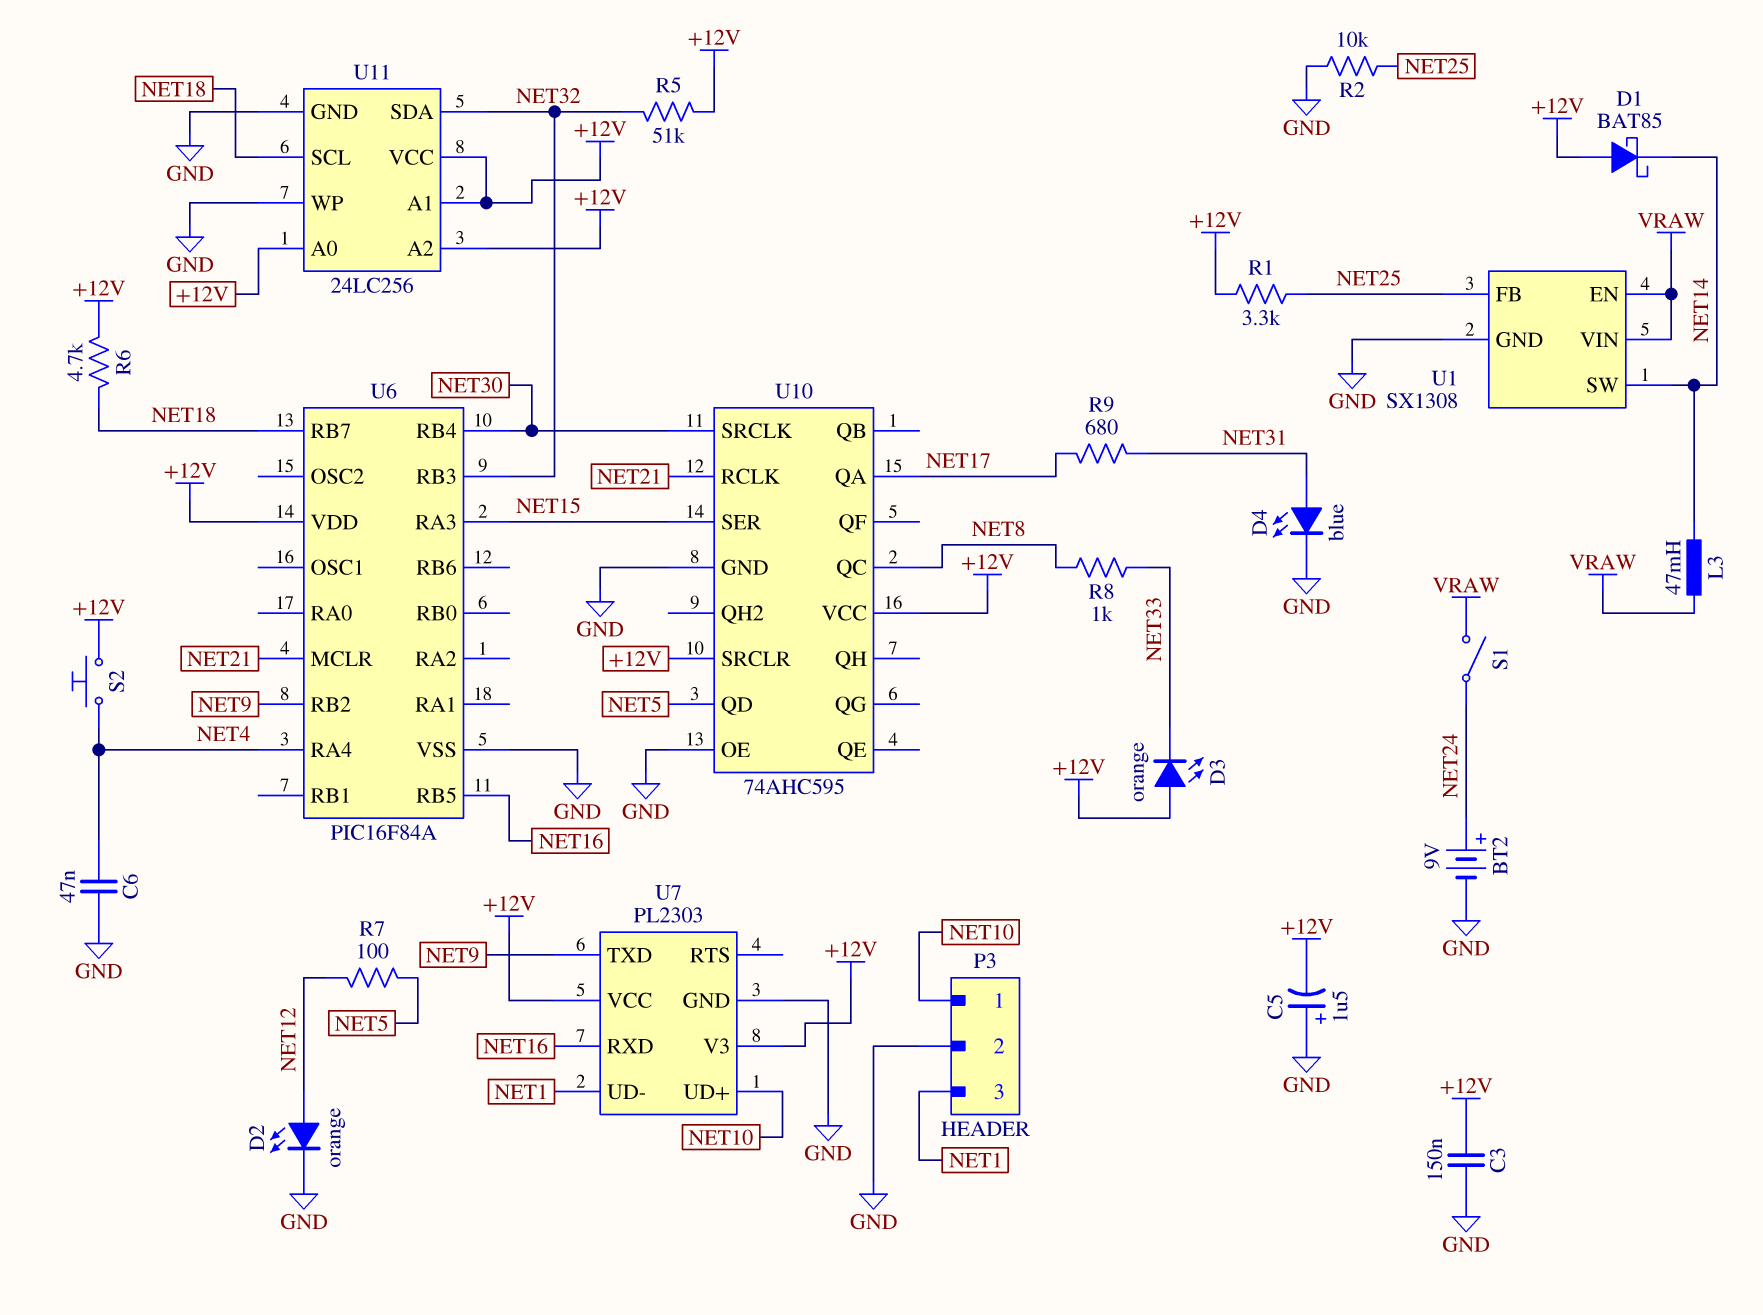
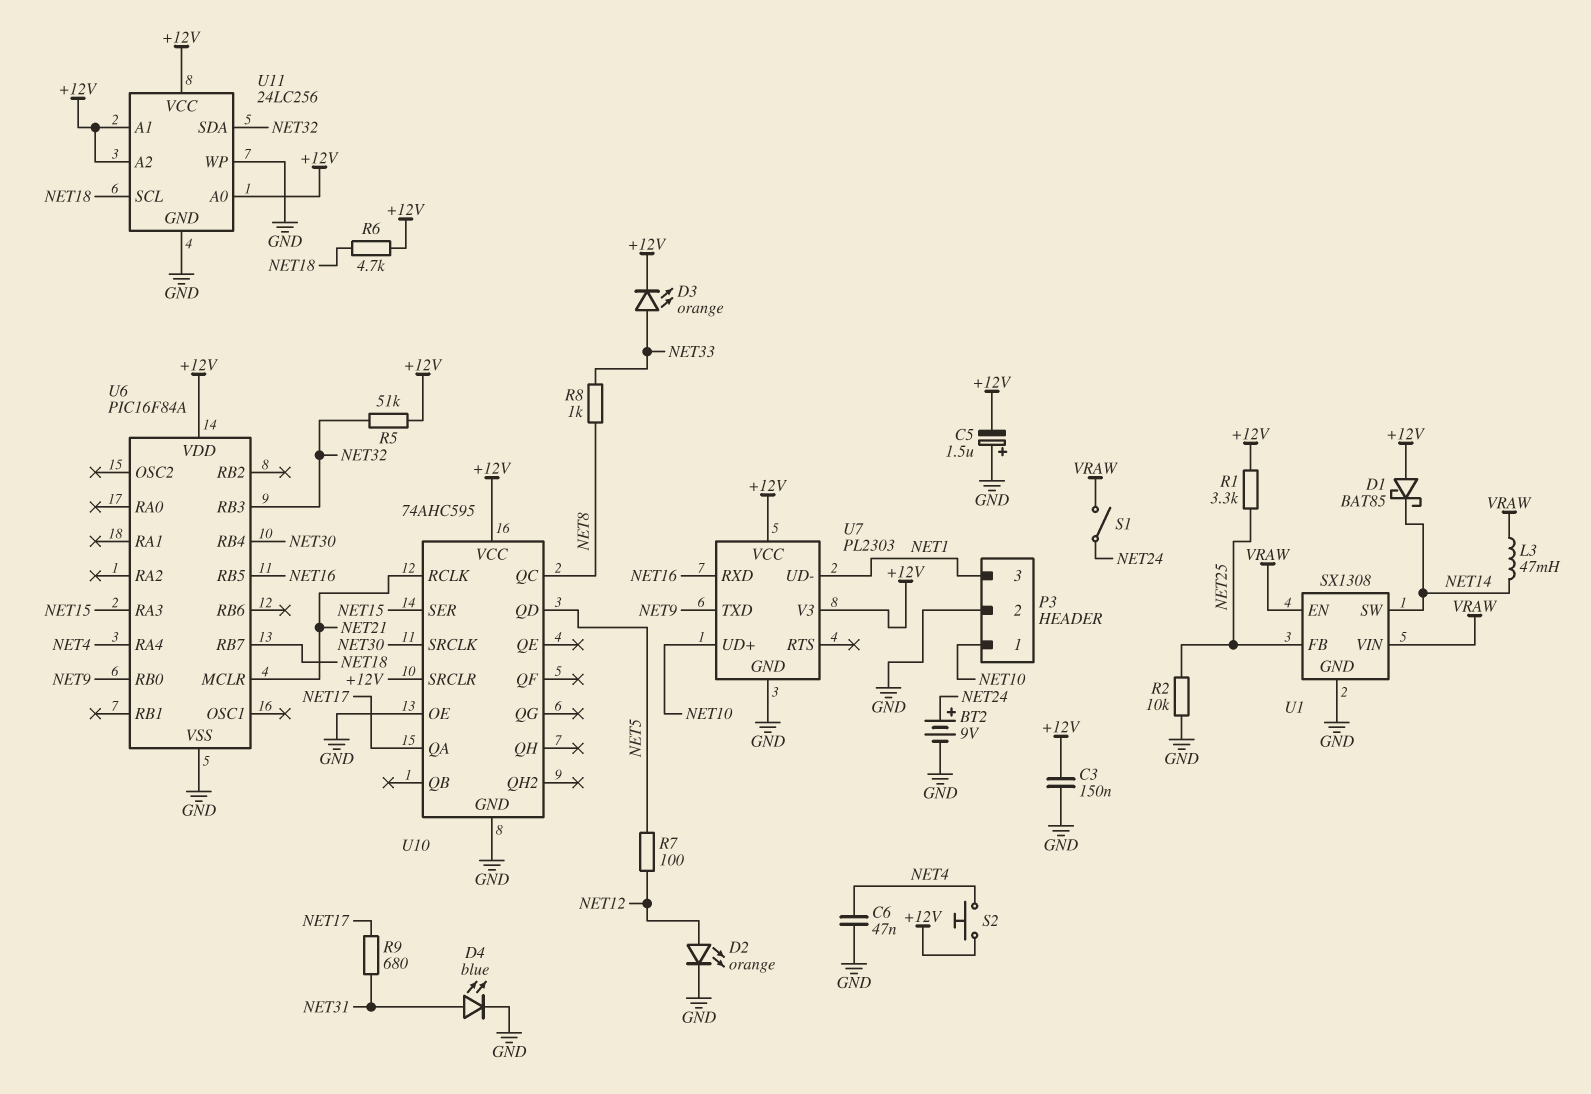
D3: LED orange (A +12V, K NET33) -> LED orange (A NET33, K +12V)
U6 pin RB0: none -> NET9
U6 pin RB2: NET9 -> none

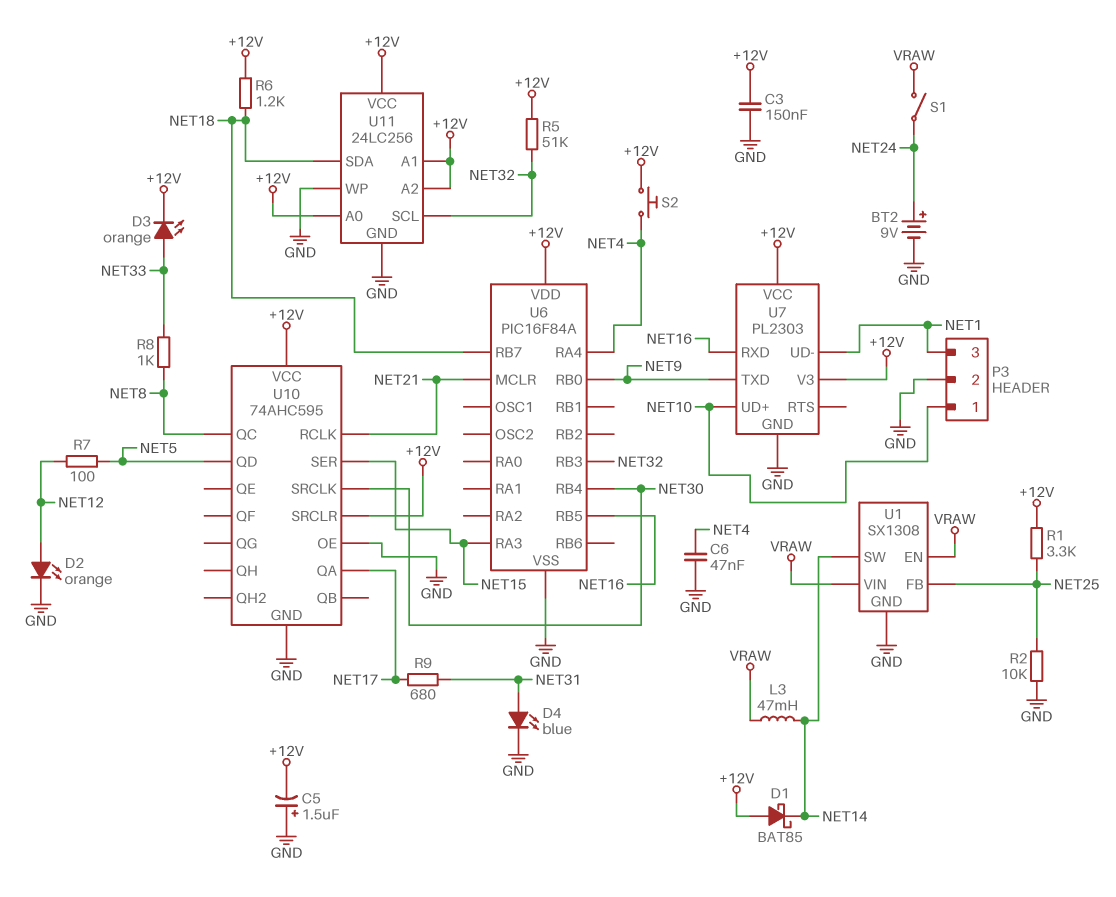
R6: 4.7k (+12V, NET18) -> 1.2k (+12V, NET18)
U11 pin SCL: NET18 -> NET32
U11 pin SDA: NET32 -> NET18

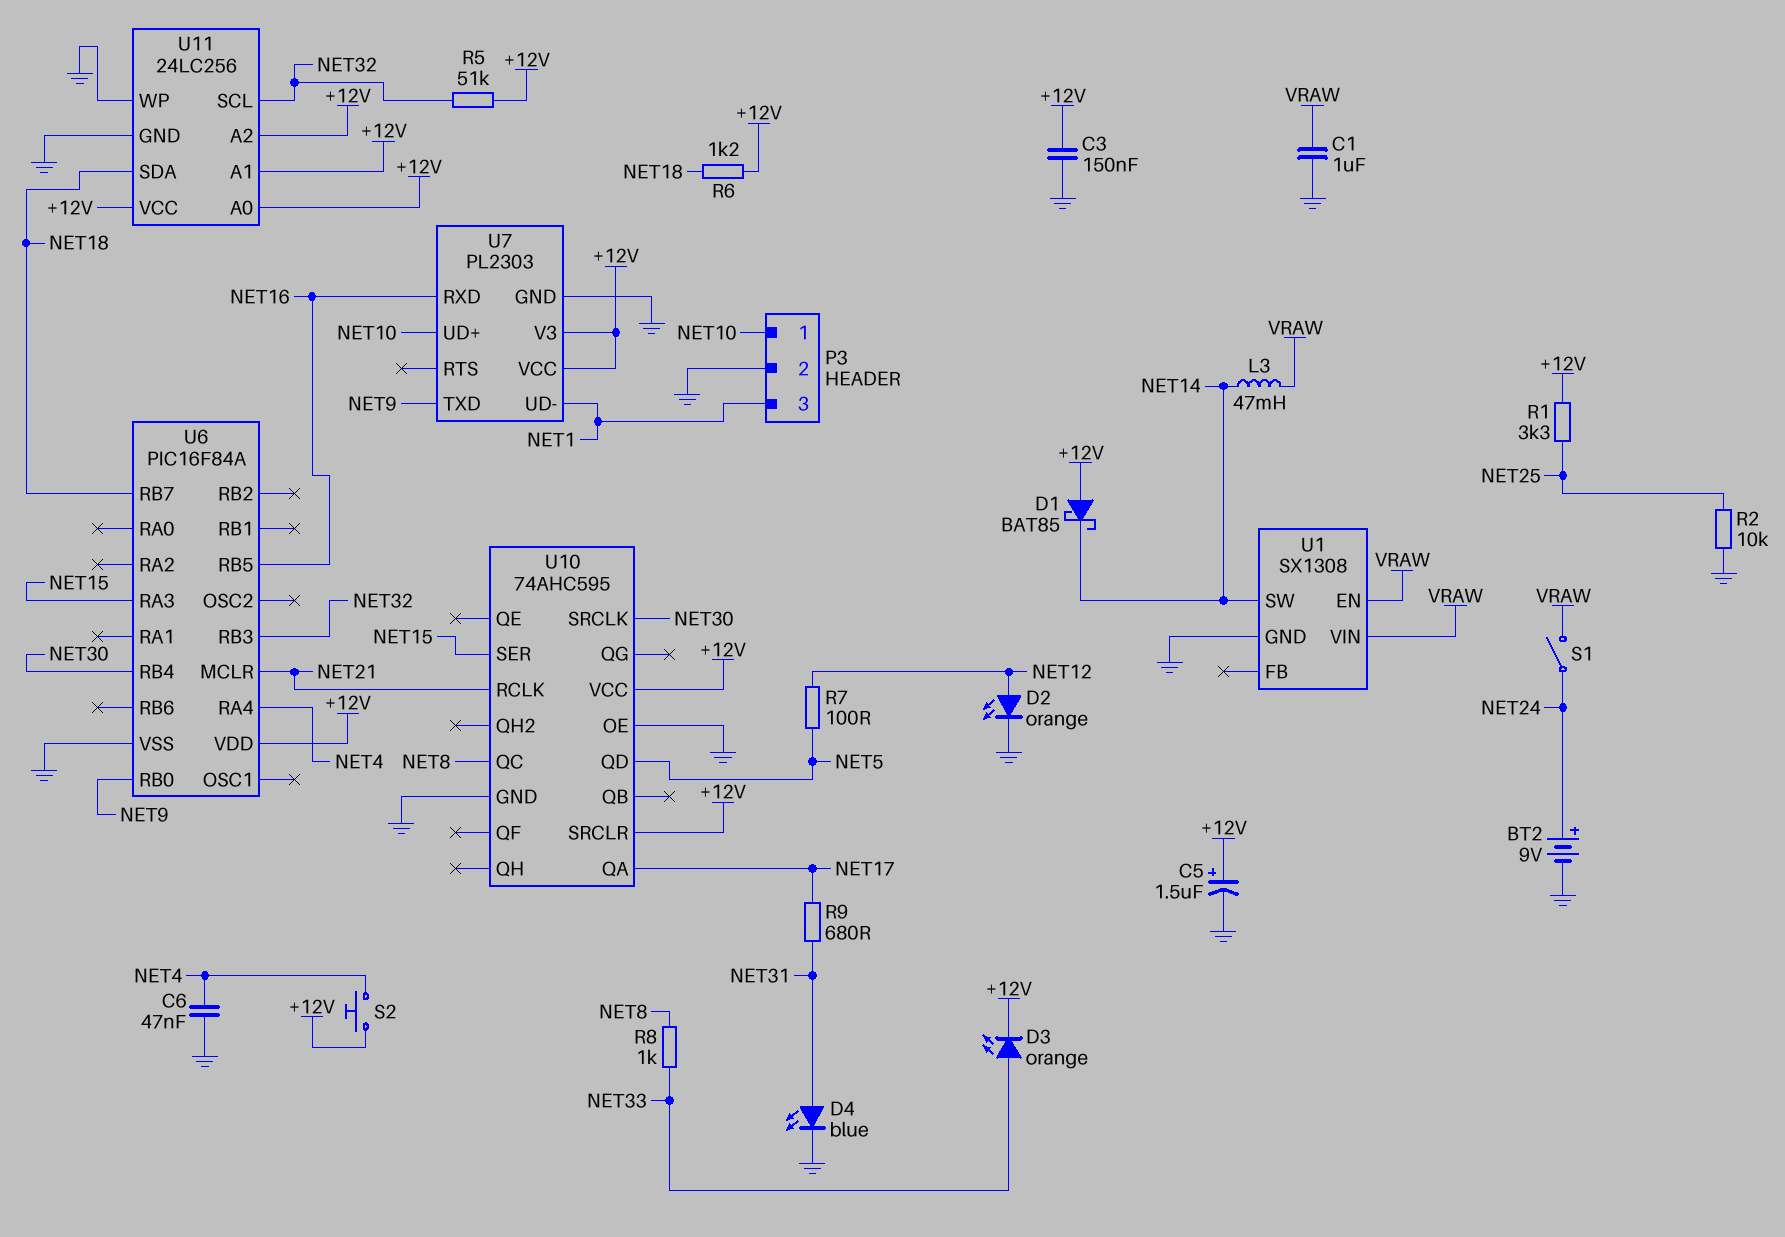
C1: none -> 1uF (GND, VRAW)
C5: 1.5uF (plus GND, minus +12V) -> 1.5uF (plus +12V, minus GND)
U1 pin FB: NET25 -> none

